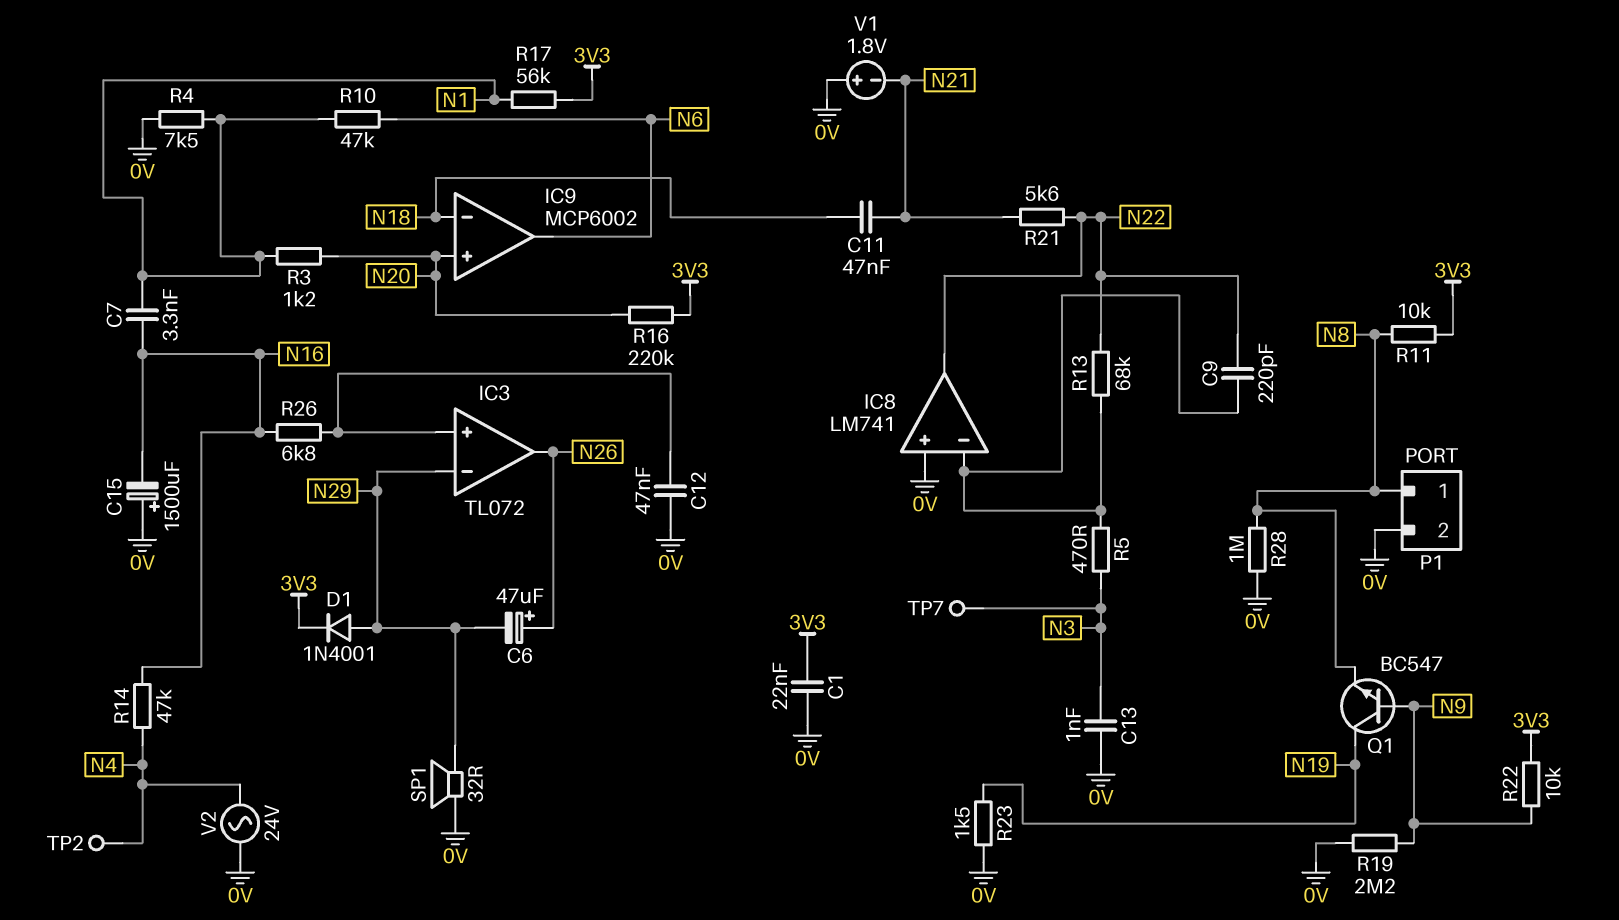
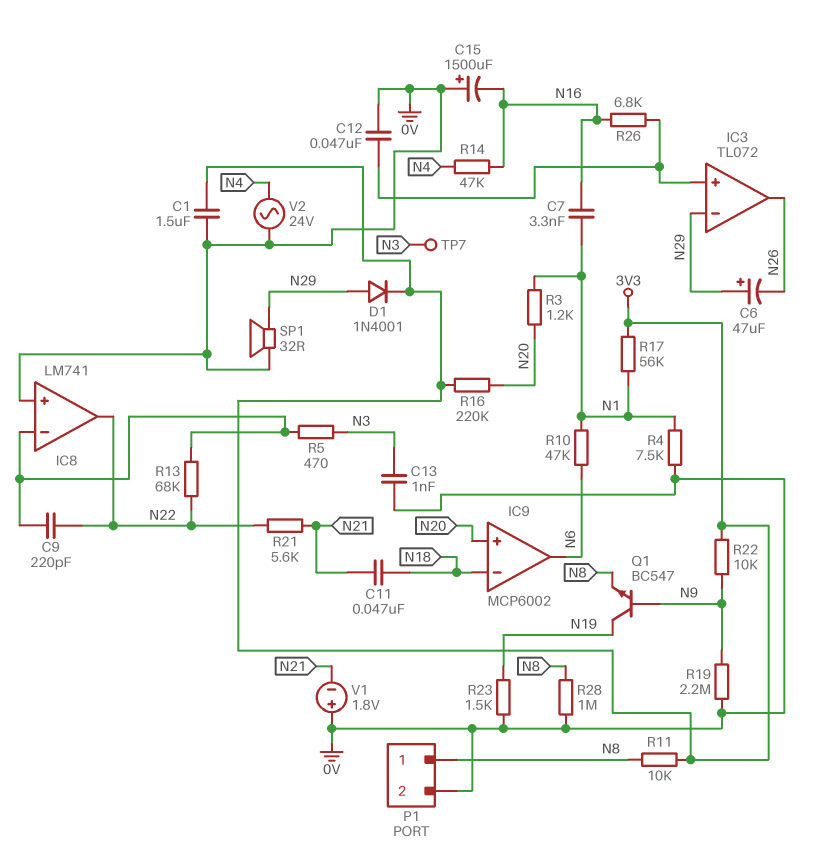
C1: 22nF (0V, 3V3) -> 1.5uF (0V, 3V3)
C6: 47uF (plus N26, minus N29) -> 47uF (plus N29, minus N26)
TP2: test point (N4) -> none

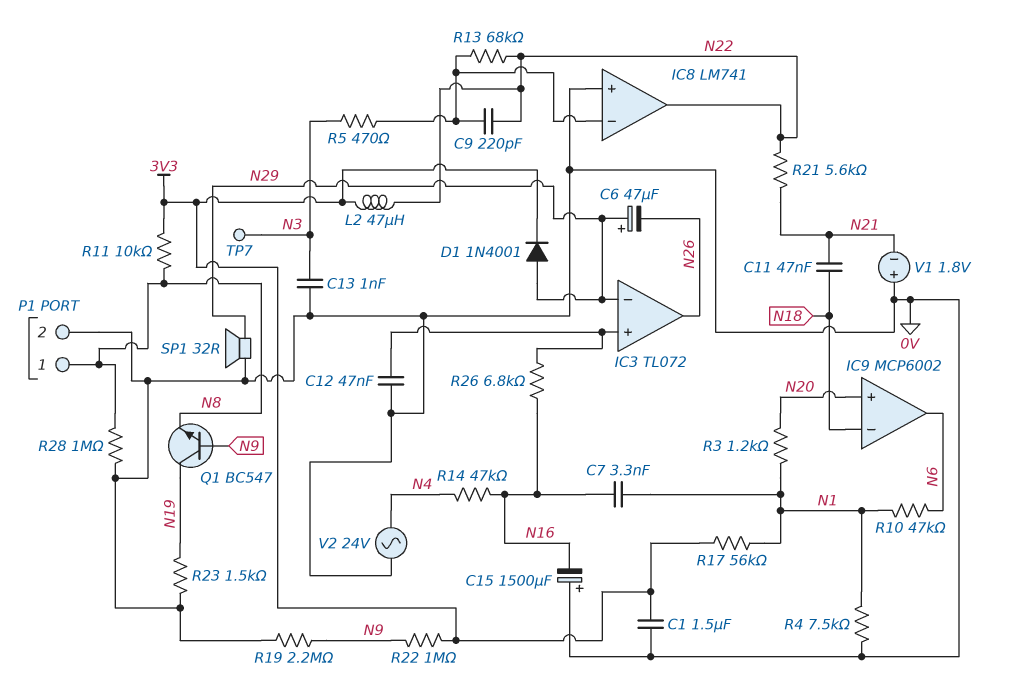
L2: none -> 47uH (3V3, N22)
R16: 220k (3V3, N20) -> none
R22: 10k (3V3, N9) -> 1M (3V3, N9)

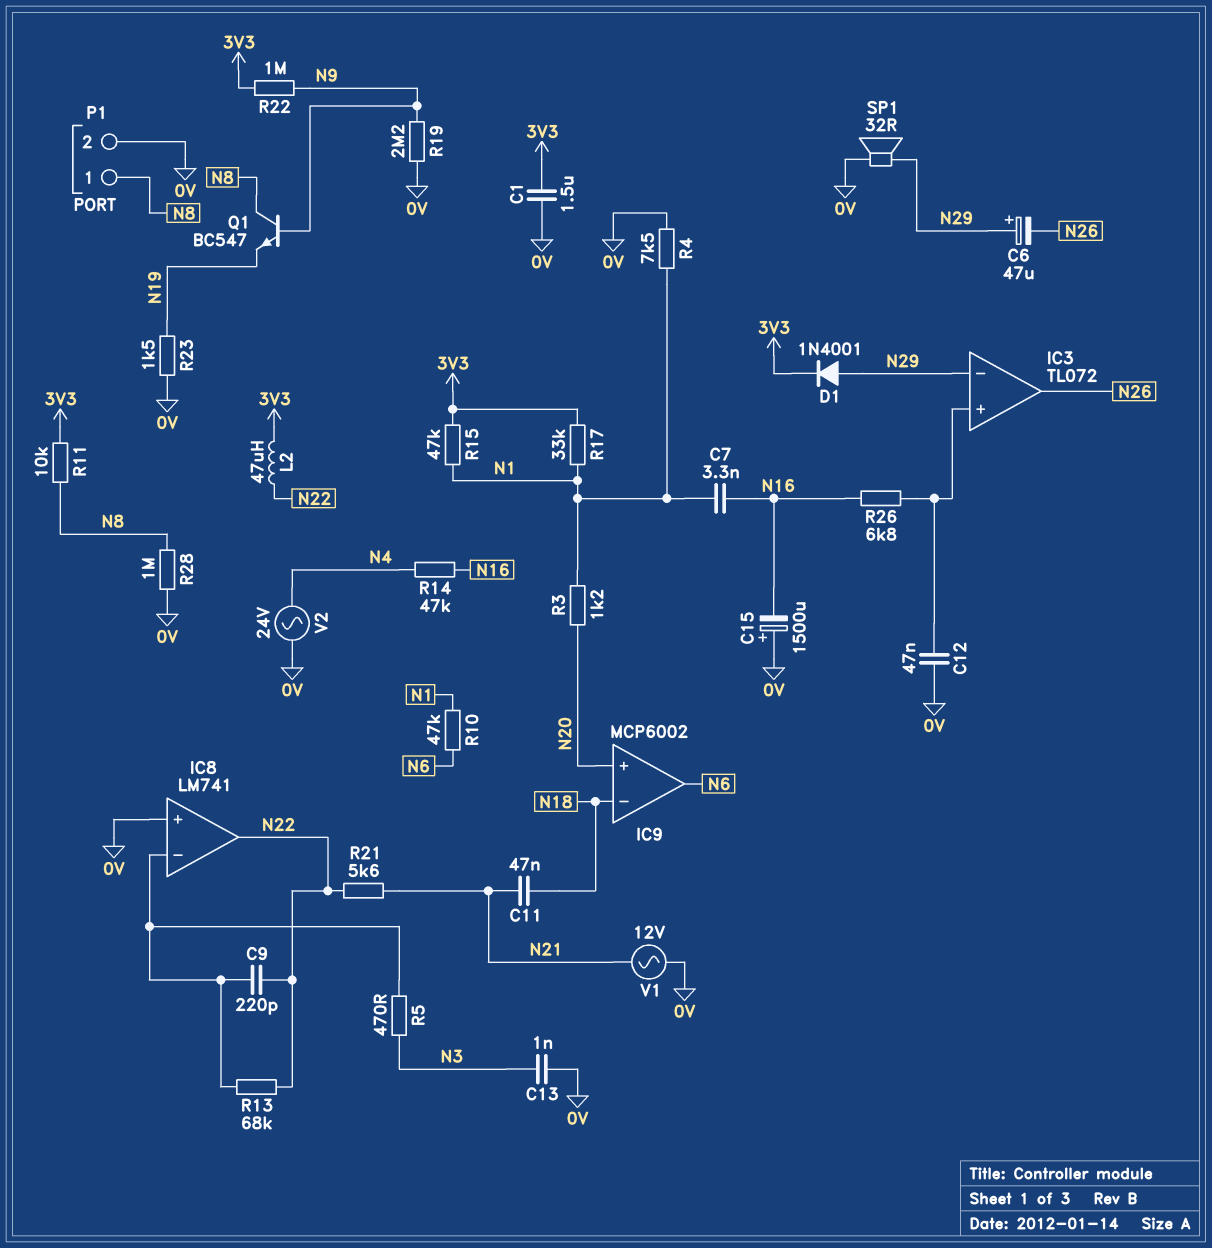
Q1: NPN BC547 (B N9, C N19, E N8) -> NPN BC547 (B N9, C N8, E N19)
R15: none -> 47k (3V3, N1)
R17: 56k (3V3, N1) -> 33k (3V3, N1)
TP7: test point (N3) -> none
V1: 1.8V (plus 0V, minus N21) -> AC 12V (0V, N21)

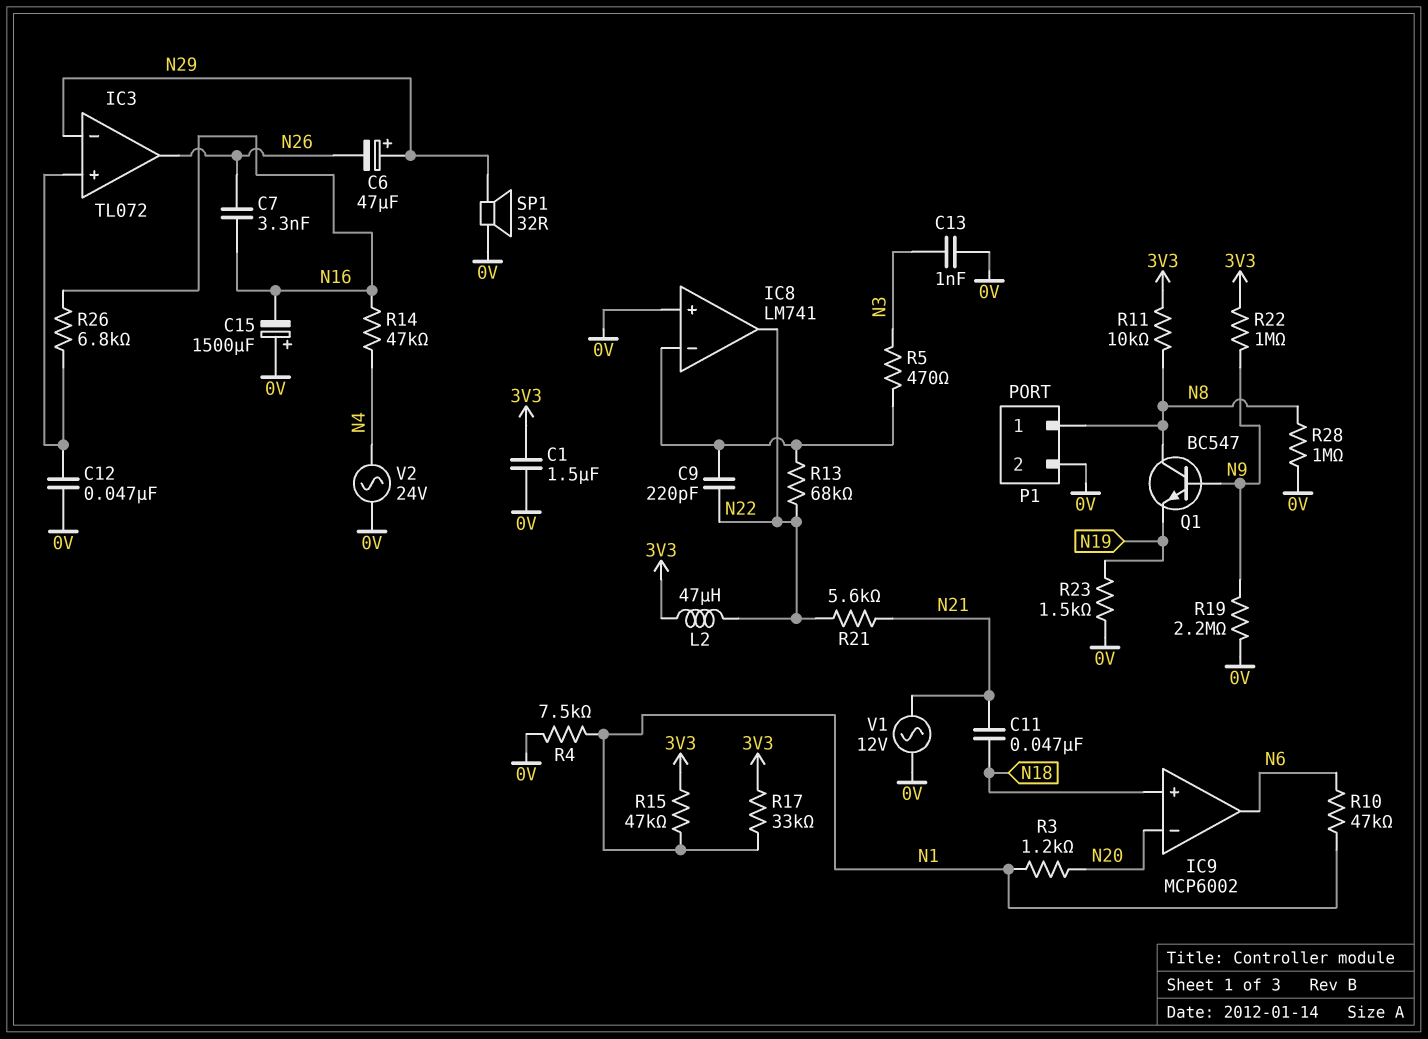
C7: 3.3nF (N1, N16) -> 3.3nF (N16, N26)
D1: diode 1N4001 (A N29, K 3V3) -> none
IC9 pin in+: N20 -> N18
IC9 pin in-: N18 -> N20

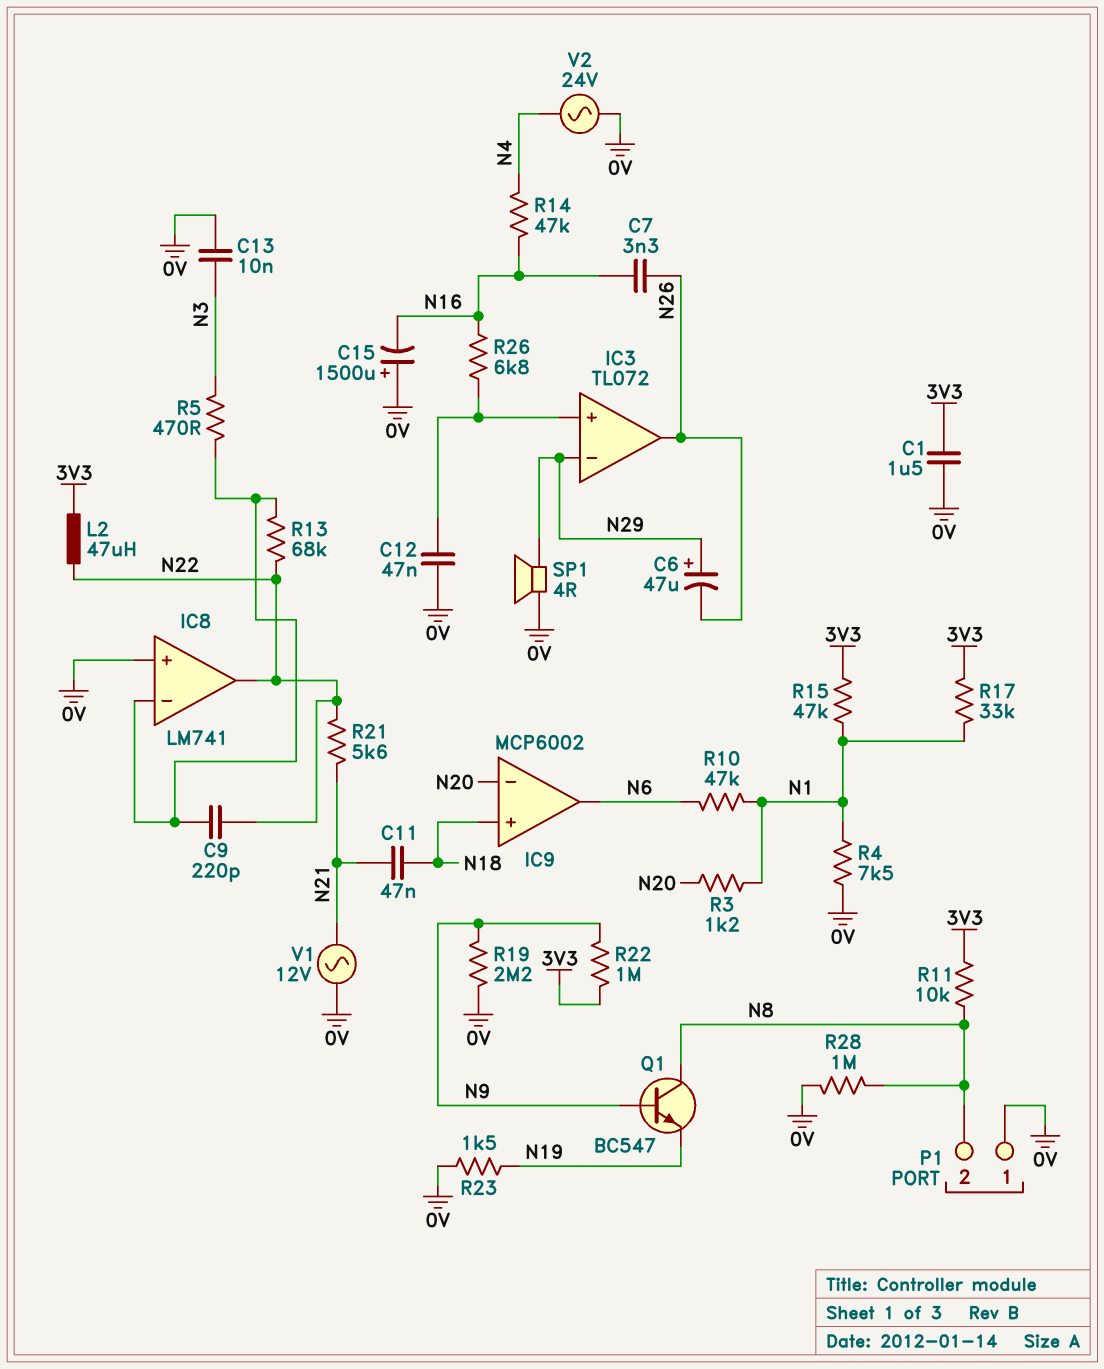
C13: 1nF (0V, N3) -> 10nF (0V, N3)
P1 pin 1: N8 -> 0V
P1 pin 2: 0V -> N8
SP1: speaker 32R (0V, N29) -> speaker 4R (0V, N29)

